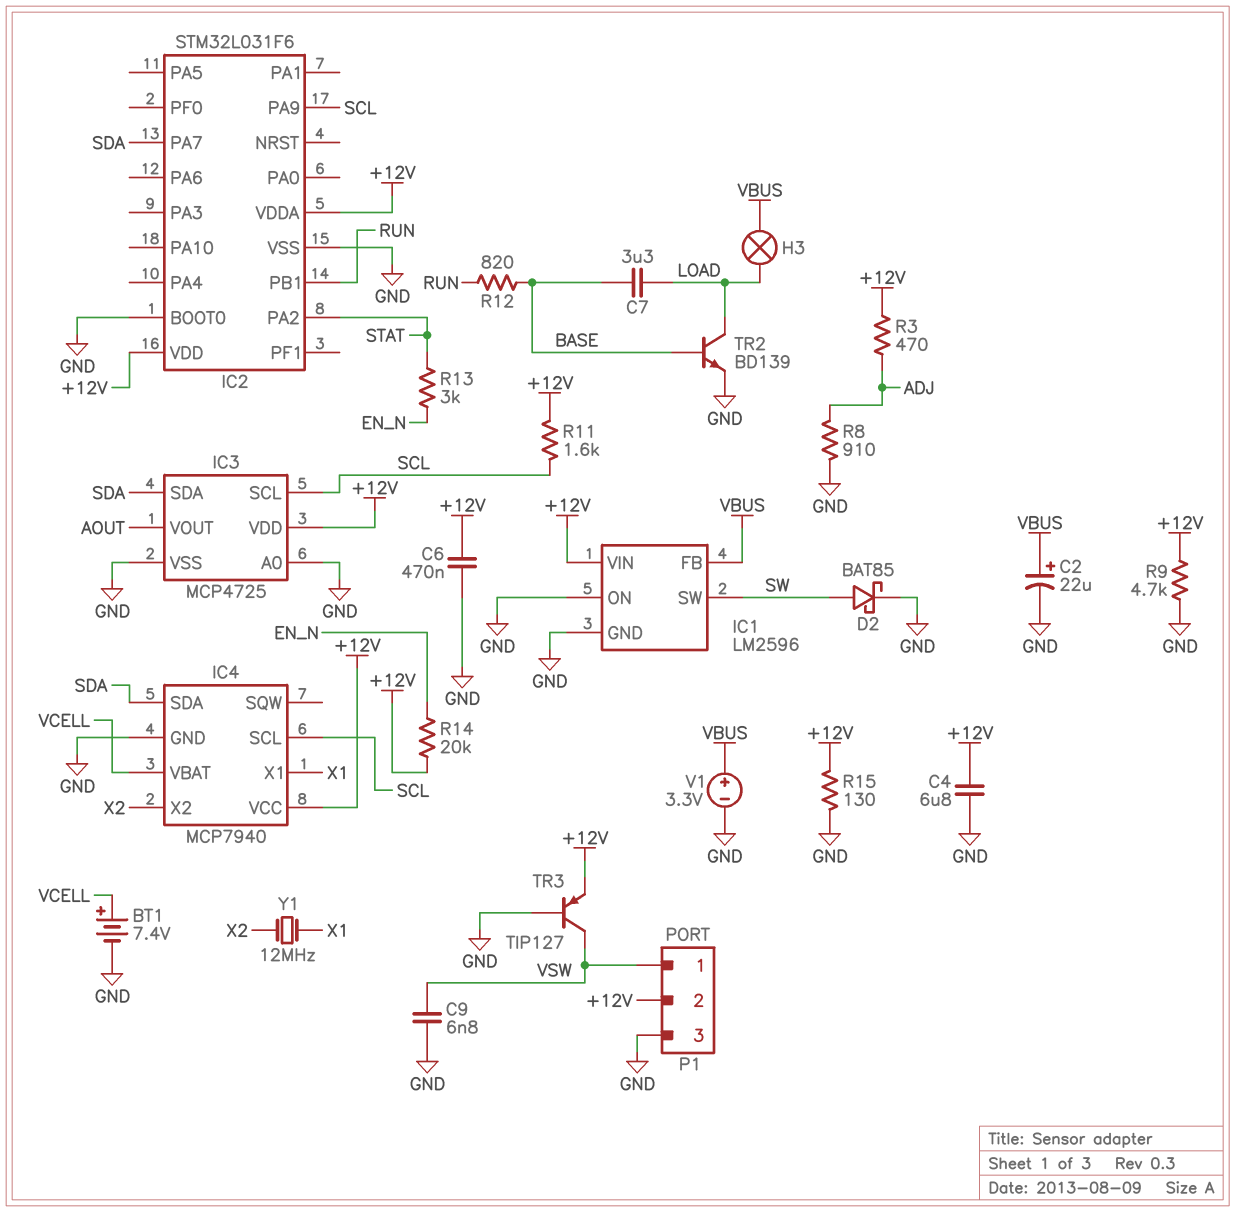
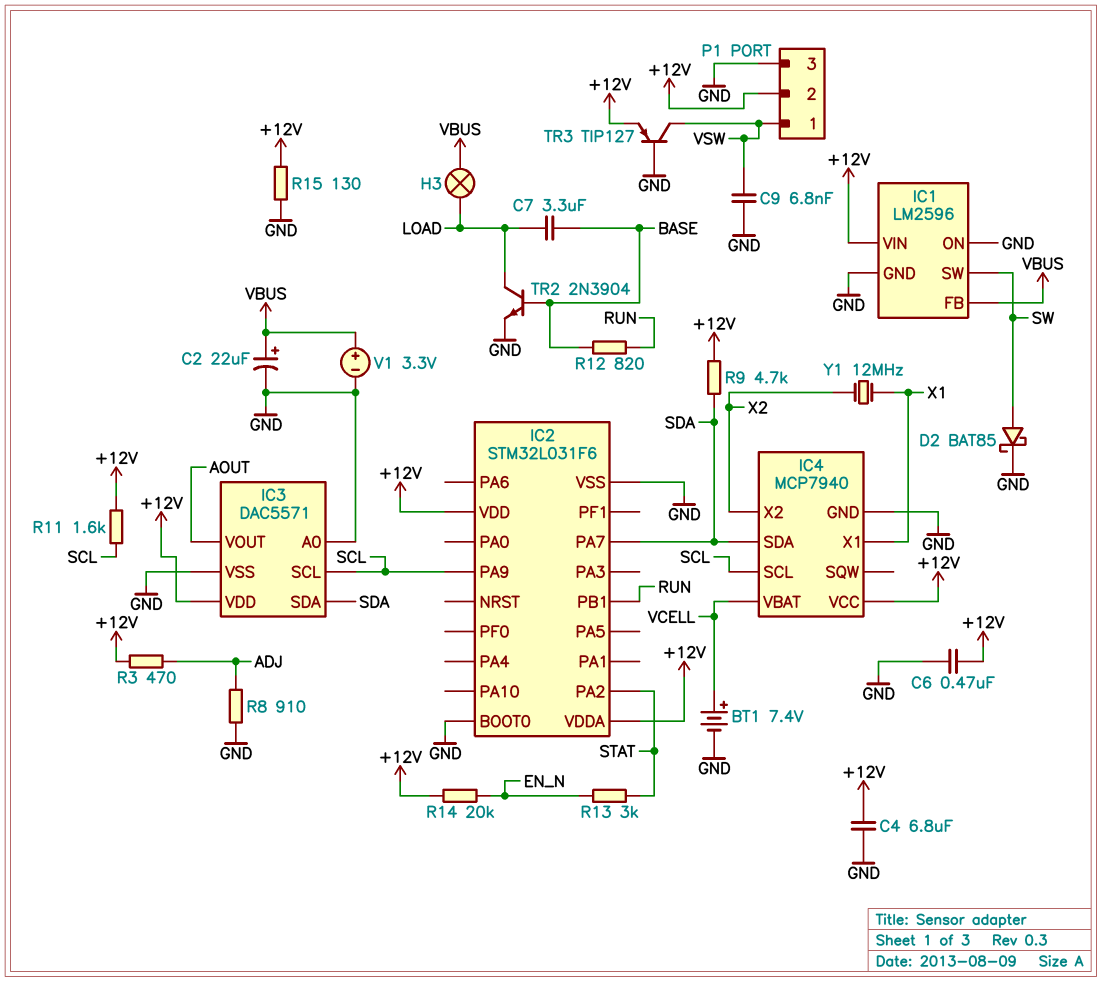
IC3: MCP4725 -> DAC5571
R9: 4.7k (+12V, GND) -> 4.7k (+12V, SDA)
TR2: NPN BD139 (B BASE, C LOAD, E GND) -> NPN 2N3904 (B BASE, C LOAD, E GND)

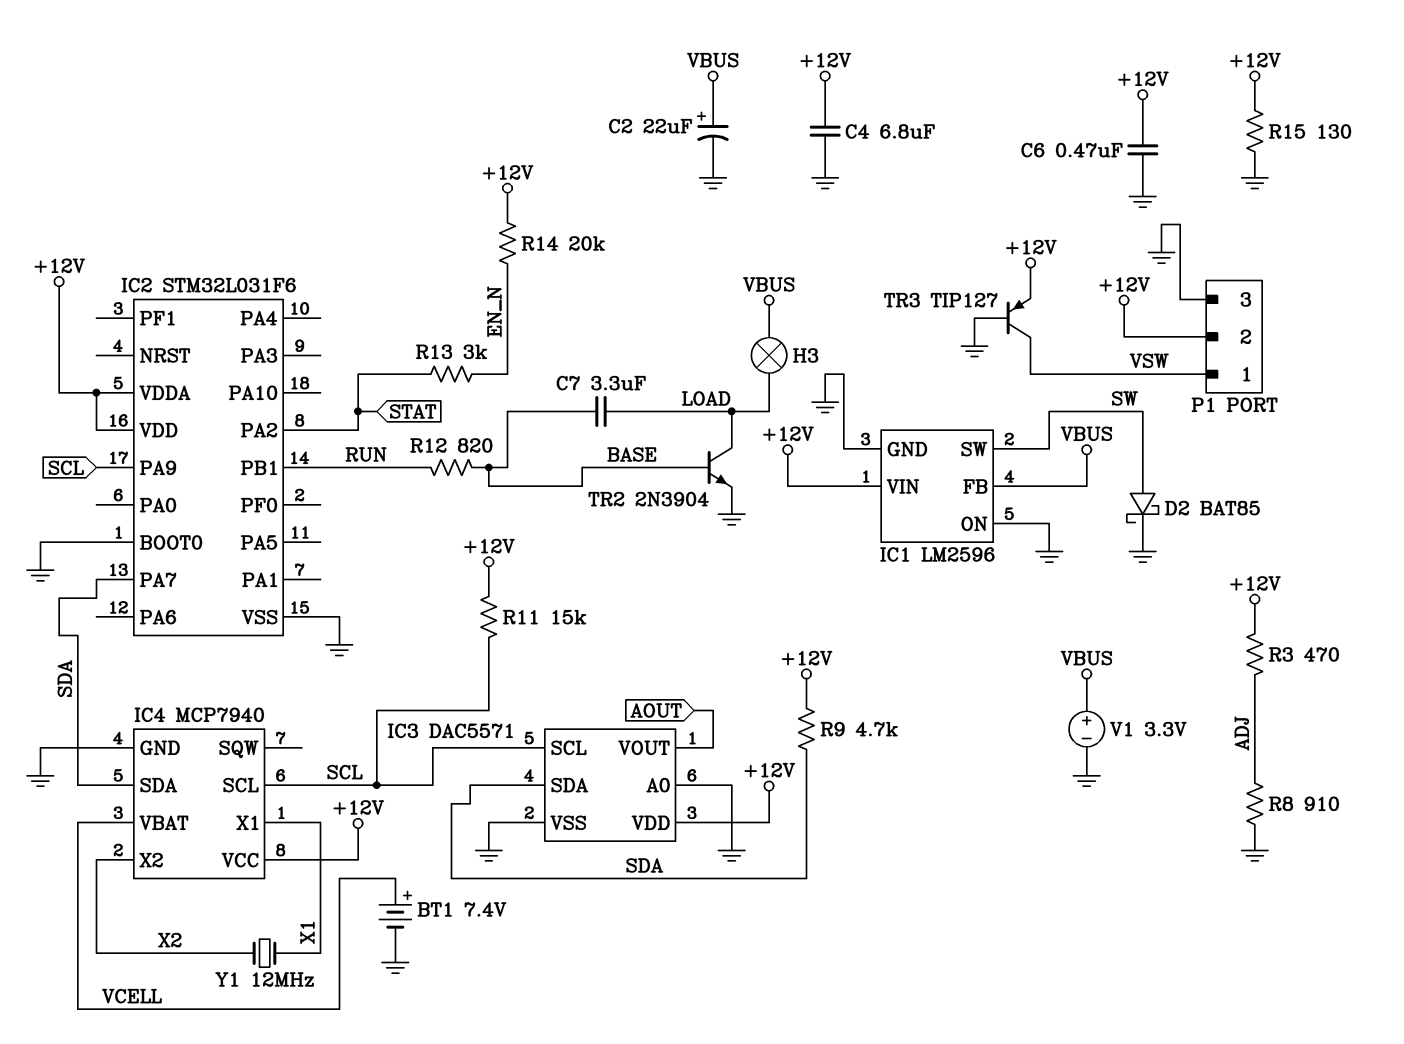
C9: 6.8nF (GND, VSW) -> none
R11: 1.6k (+12V, SCL) -> 15k (+12V, SCL)

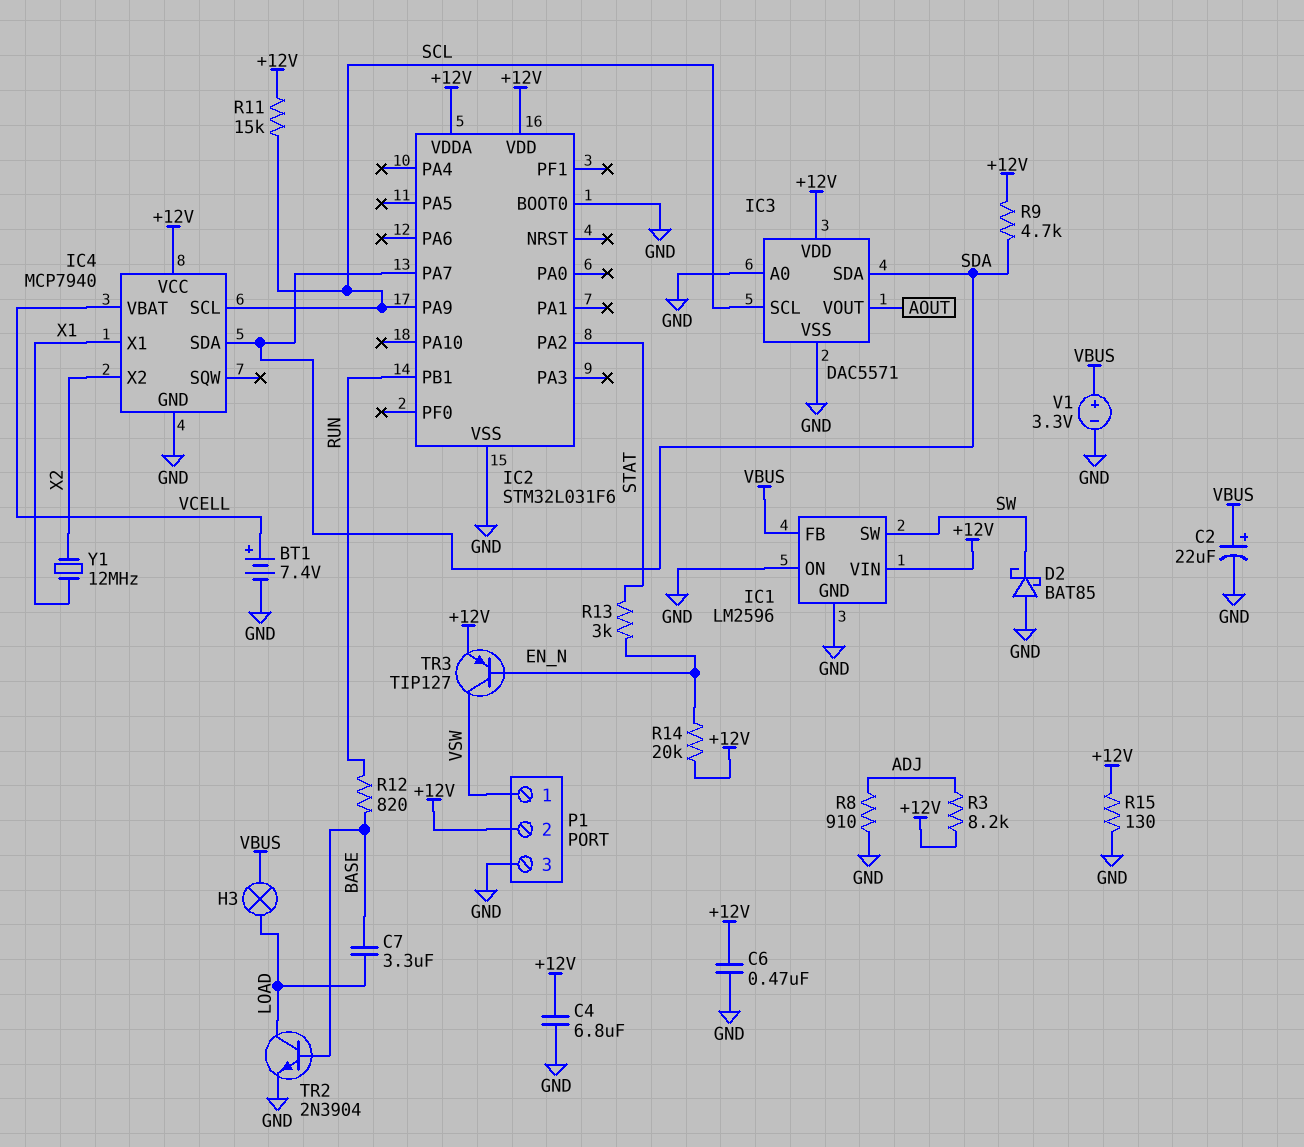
D2: schottky BAT85 (A SW, K GND) -> schottky BAT85 (A GND, K SW)
R3: 470 (+12V, ADJ) -> 8.2k (+12V, ADJ)
TR3: PNP TIP127 (B GND, C VSW, E +12V) -> PNP TIP127 (B EN_N, C VSW, E +12V)

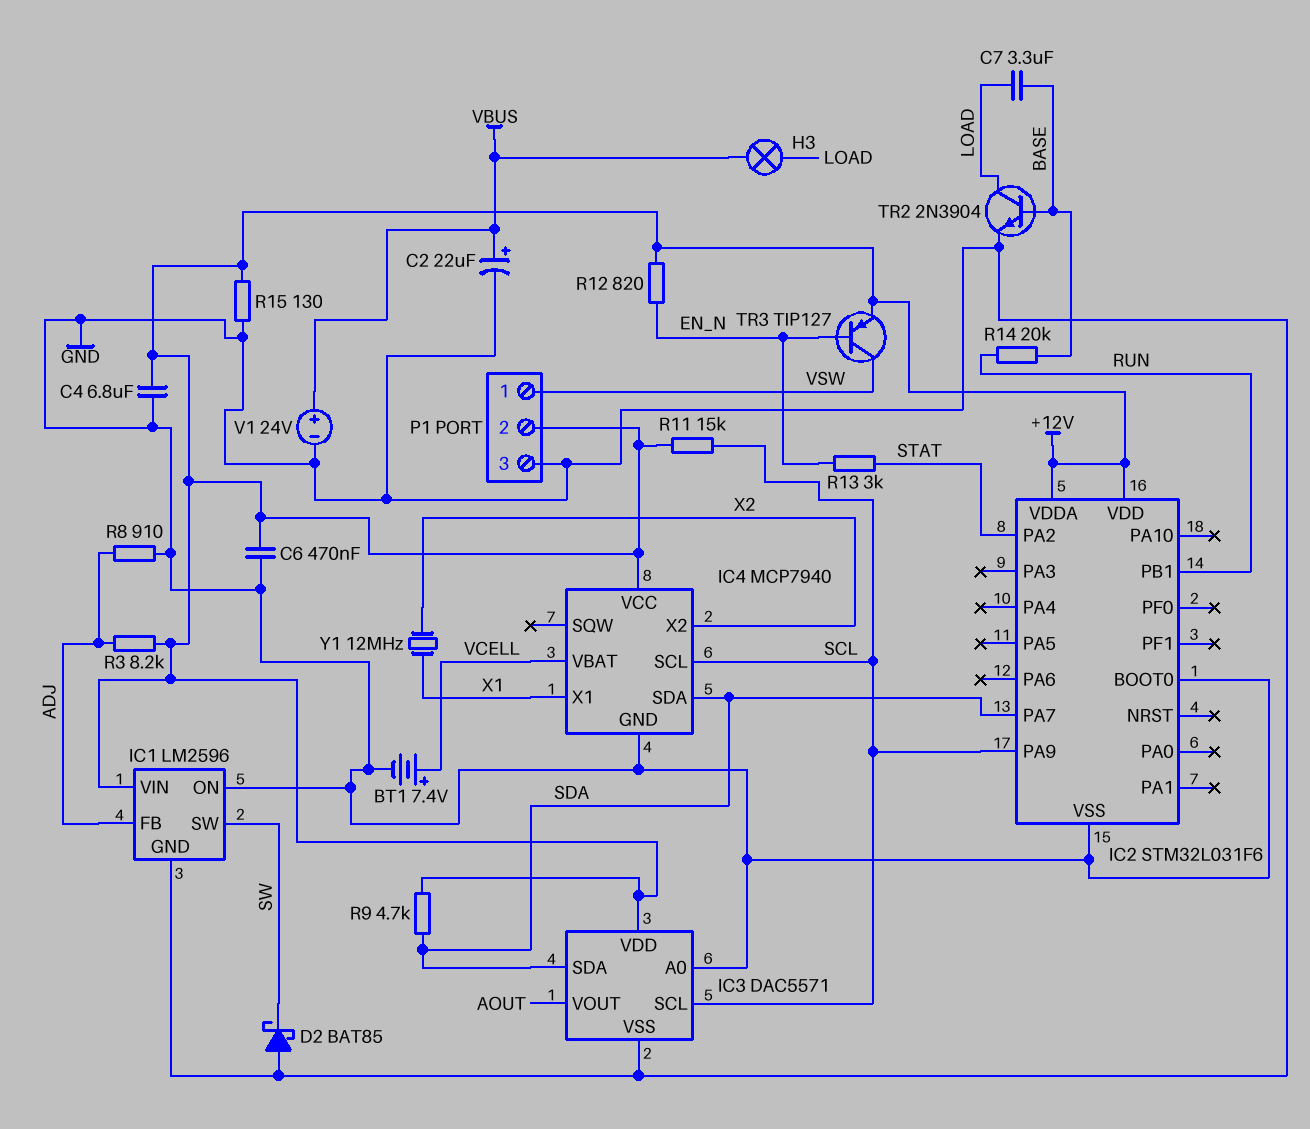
IC1 pin FB: VBUS -> ADJ
R12: 820 (BASE, RUN) -> 820 (+12V, EN_N)
R14: 20k (+12V, EN_N) -> 20k (BASE, RUN)
V1: 3.3V (plus VBUS, minus GND) -> 24V (plus VBUS, minus GND)

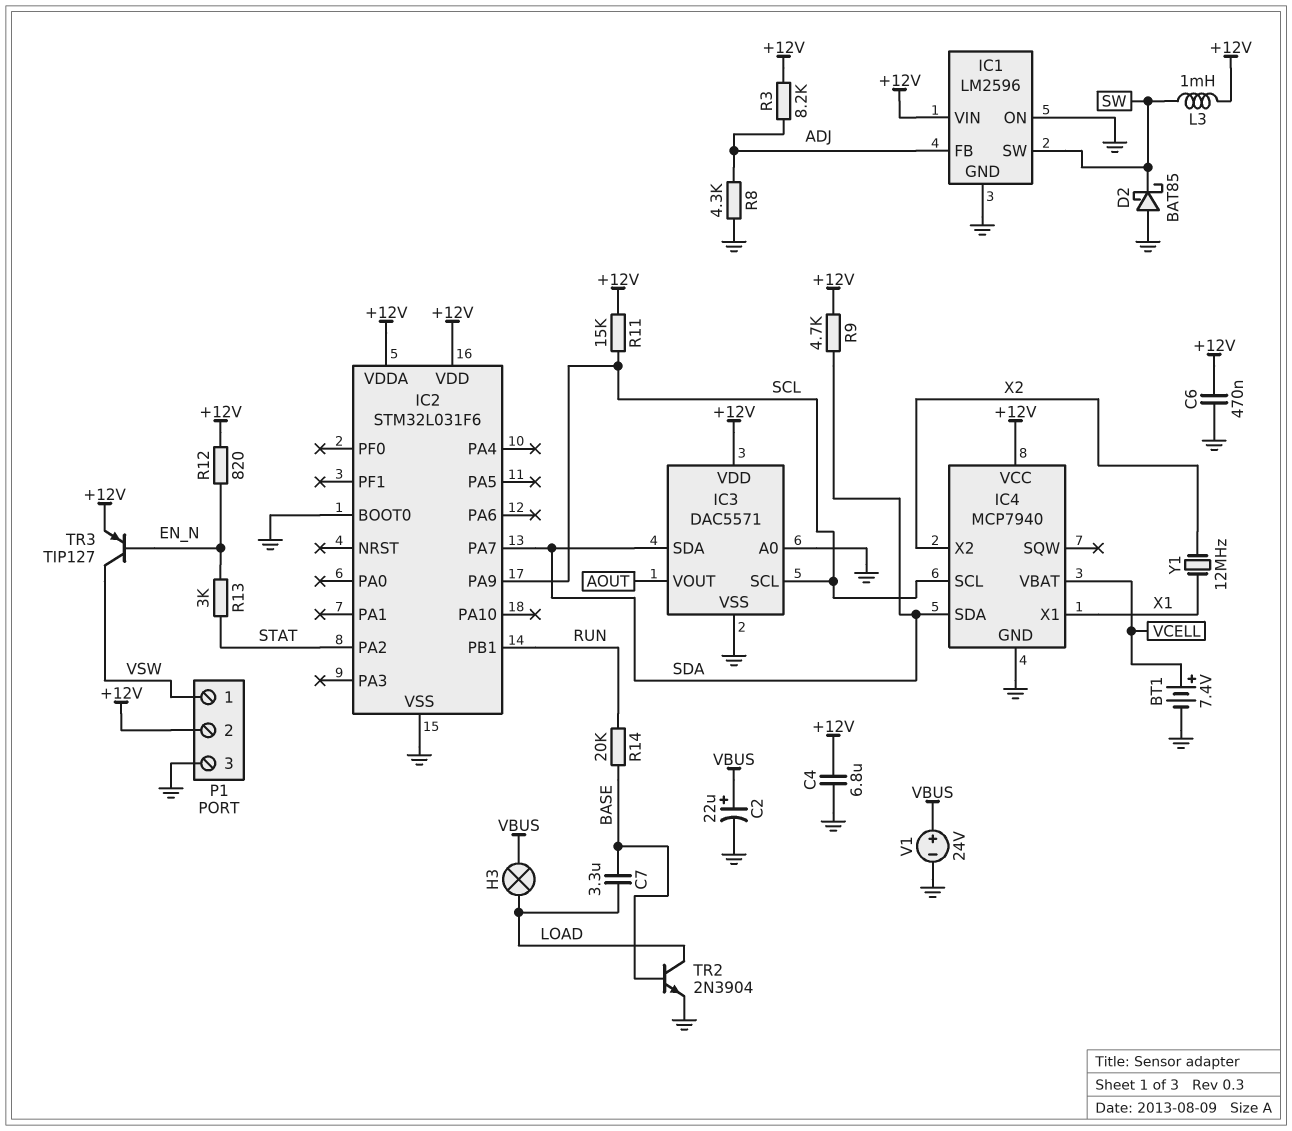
L3: none -> 1mH (+12V, SW)
R8: 910 (ADJ, GND) -> 4.3k (ADJ, GND)
R15: 130 (+12V, GND) -> none

